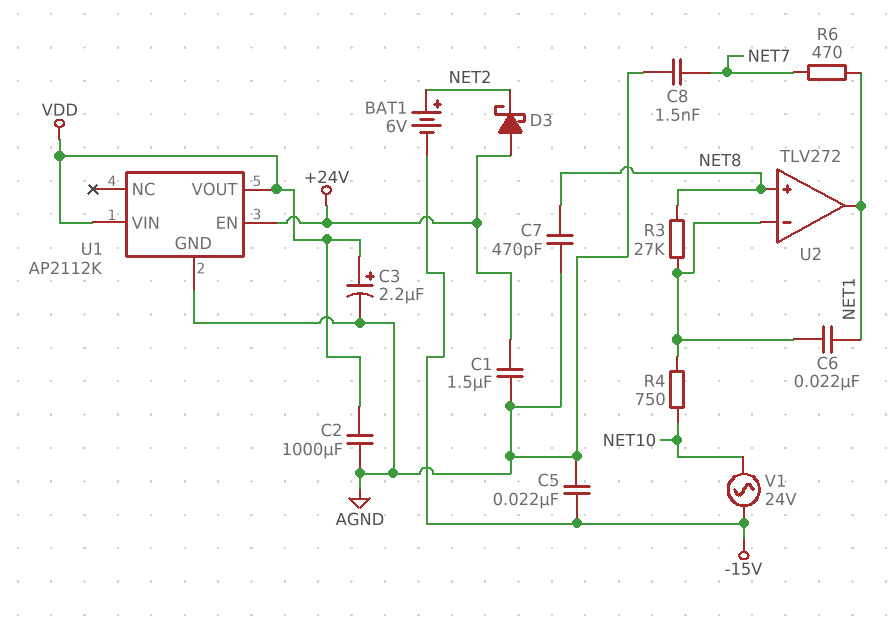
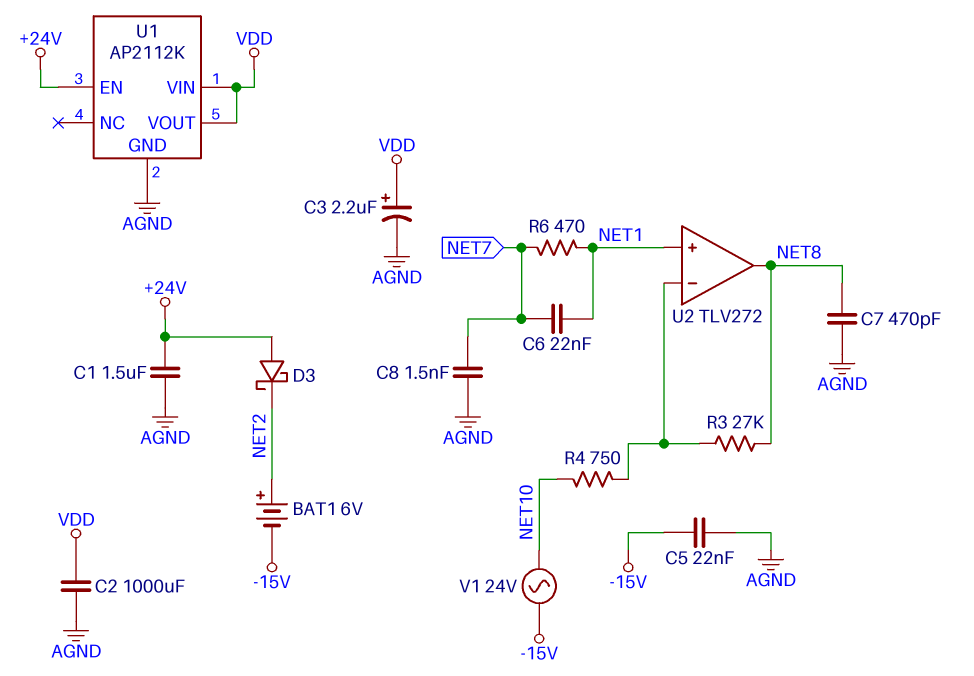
C6: 22nF (NET1, U2/in-) -> 22nF (NET1, NET7)
U2 pin in+: NET8 -> NET1
U2 pin out: NET1 -> NET8

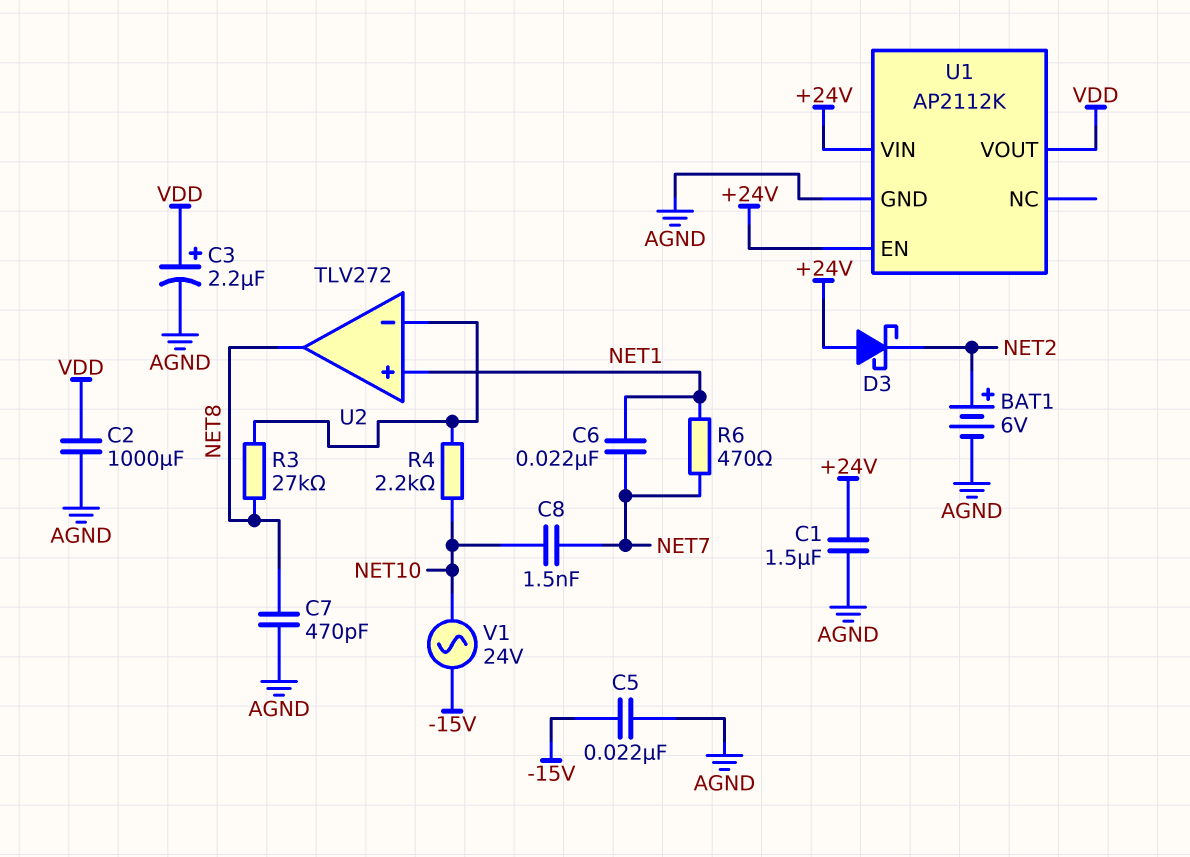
BAT1: 6V (plus NET2, minus -15V) -> 6V (plus NET2, minus AGND)
C8: 1.5nF (AGND, NET7) -> 1.5nF (NET7, NET10)
R4: 750 (NET10, U2/in-) -> 2.2k (NET10, U2/in-)
U1 pin VIN: VDD -> +24V

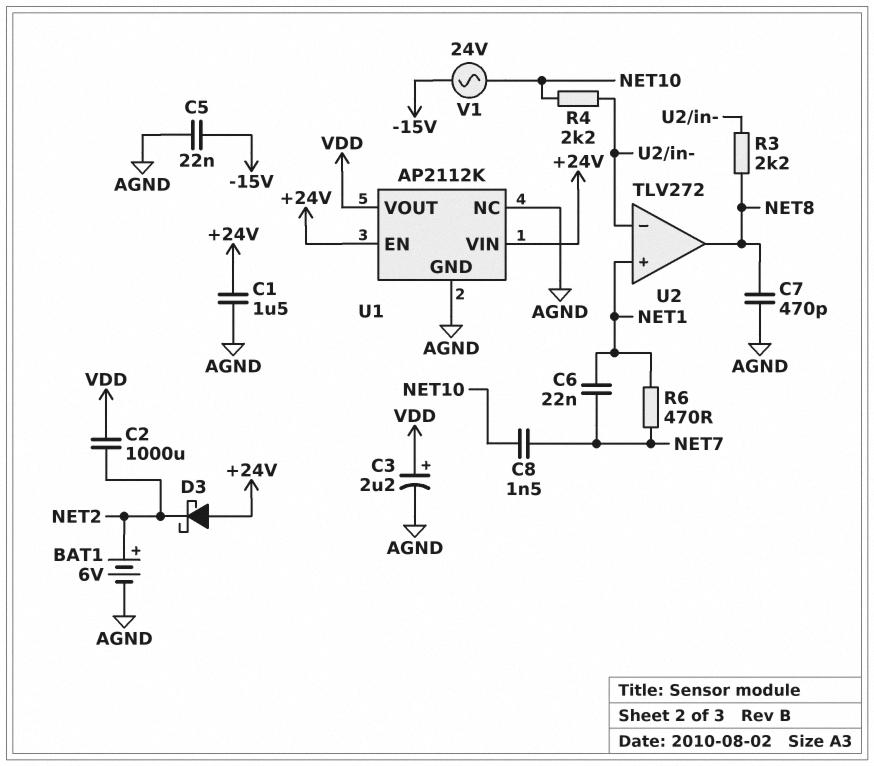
C2: 1000uF (AGND, VDD) -> 1000uF (NET2, VDD)
R3: 27k (NET8, U2/in-) -> 2.2k (NET8, U2/in-)
U1 pin NC: none -> AGND

